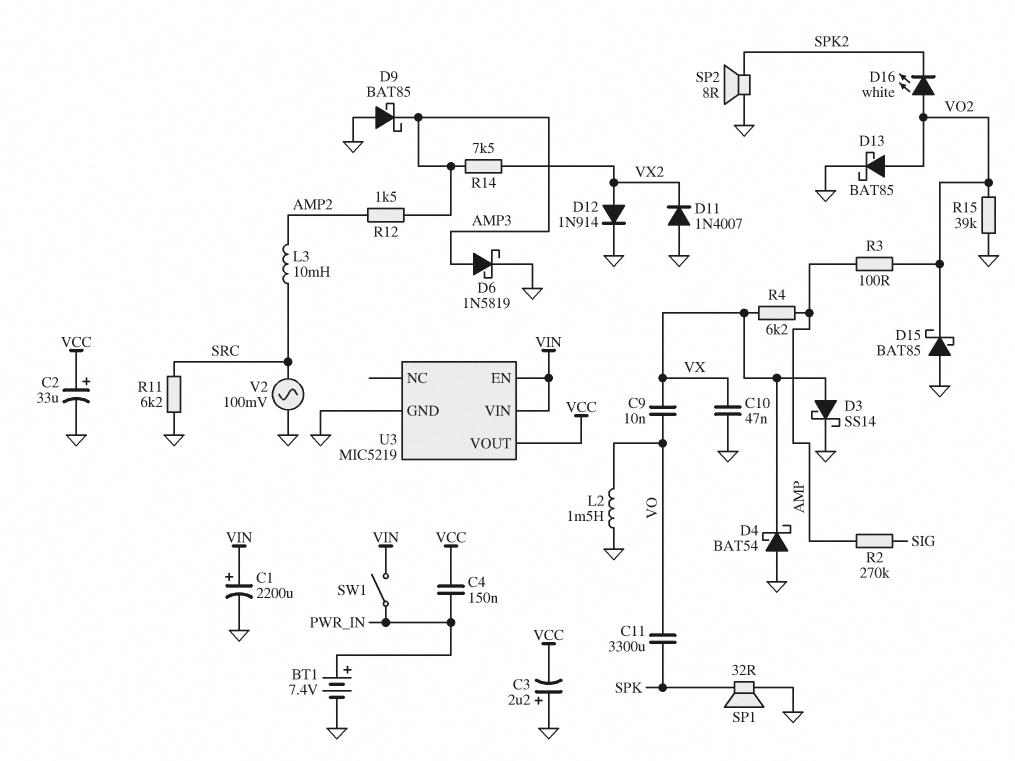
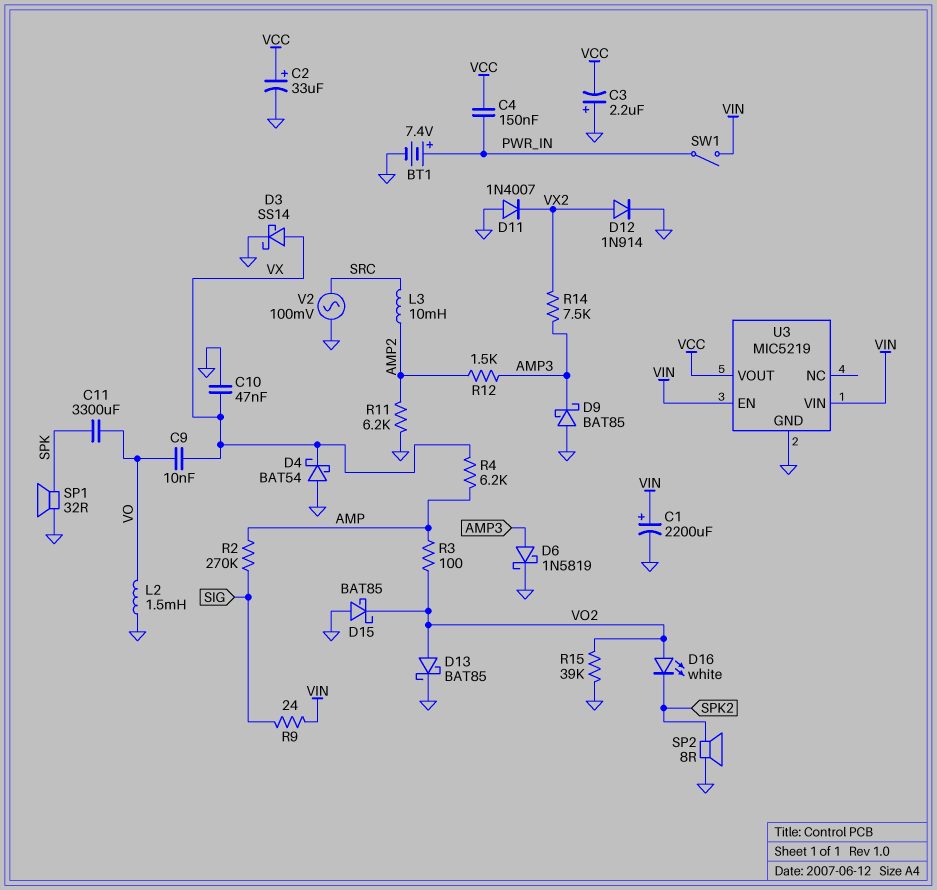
R9: none -> 24 (SIG, VIN)
R11: 6.2k (GND, SRC) -> 6.2k (AMP2, GND)

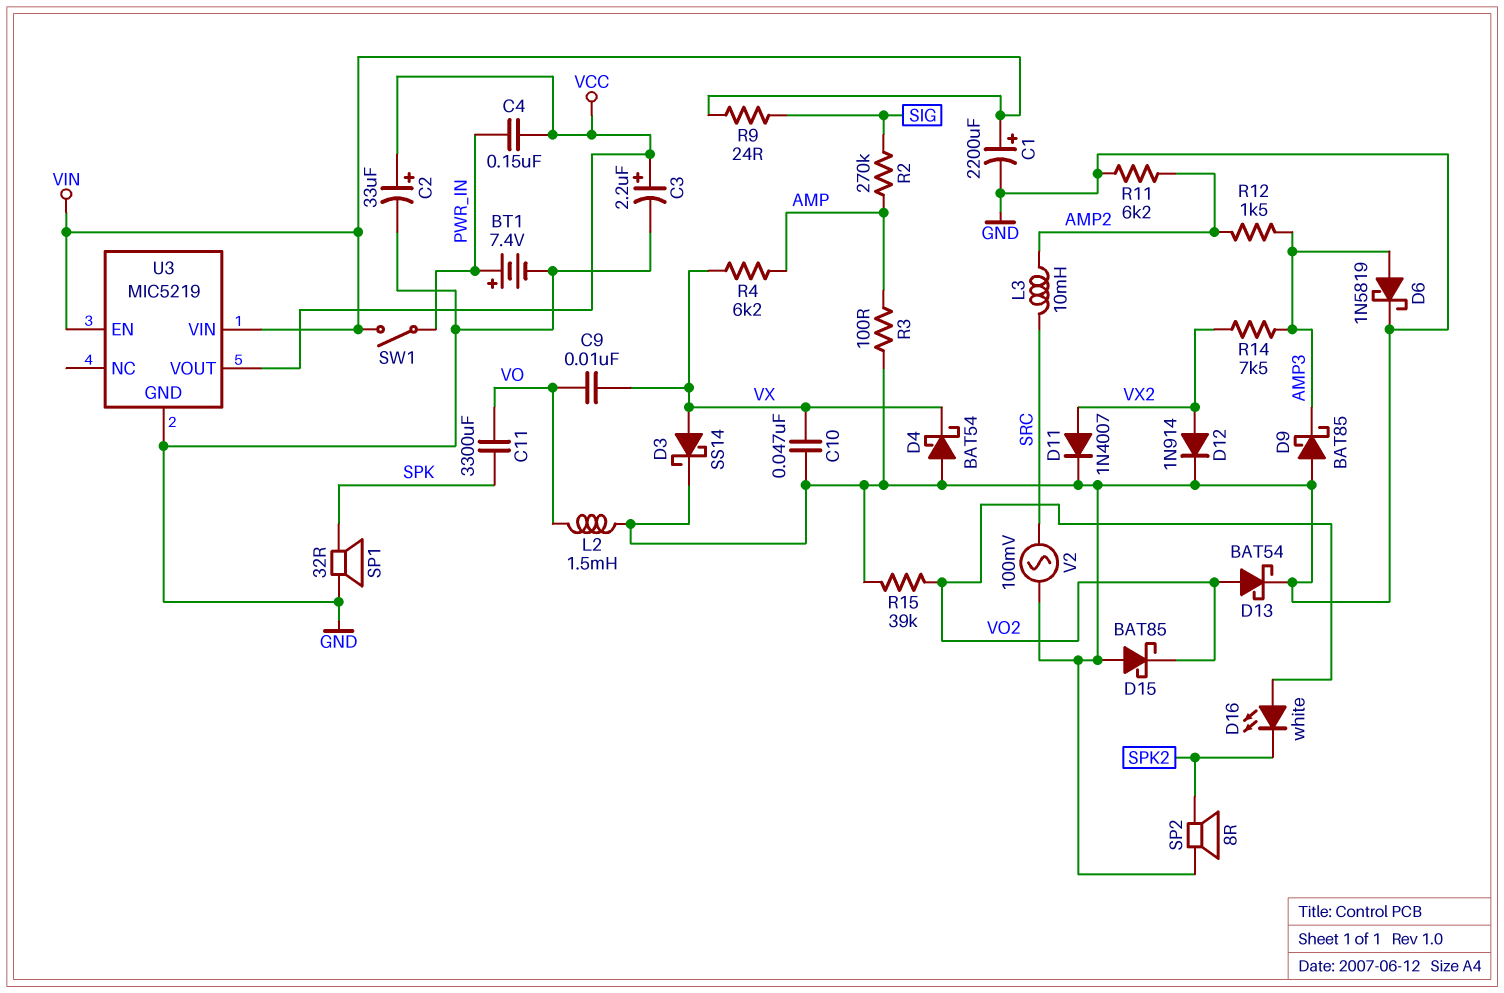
C3: 2.2uF (plus GND, minus VCC) -> 2.2uF (plus VCC, minus GND)
D11: diode 1N4007 (A GND, K VX2) -> diode 1N4007 (A VX2, K GND)
D13: schottky BAT85 (A VO2, K GND) -> schottky BAT54 (A VO2, K GND)
R3: 100 (AMP, VO2) -> 100 (AMP, GND)

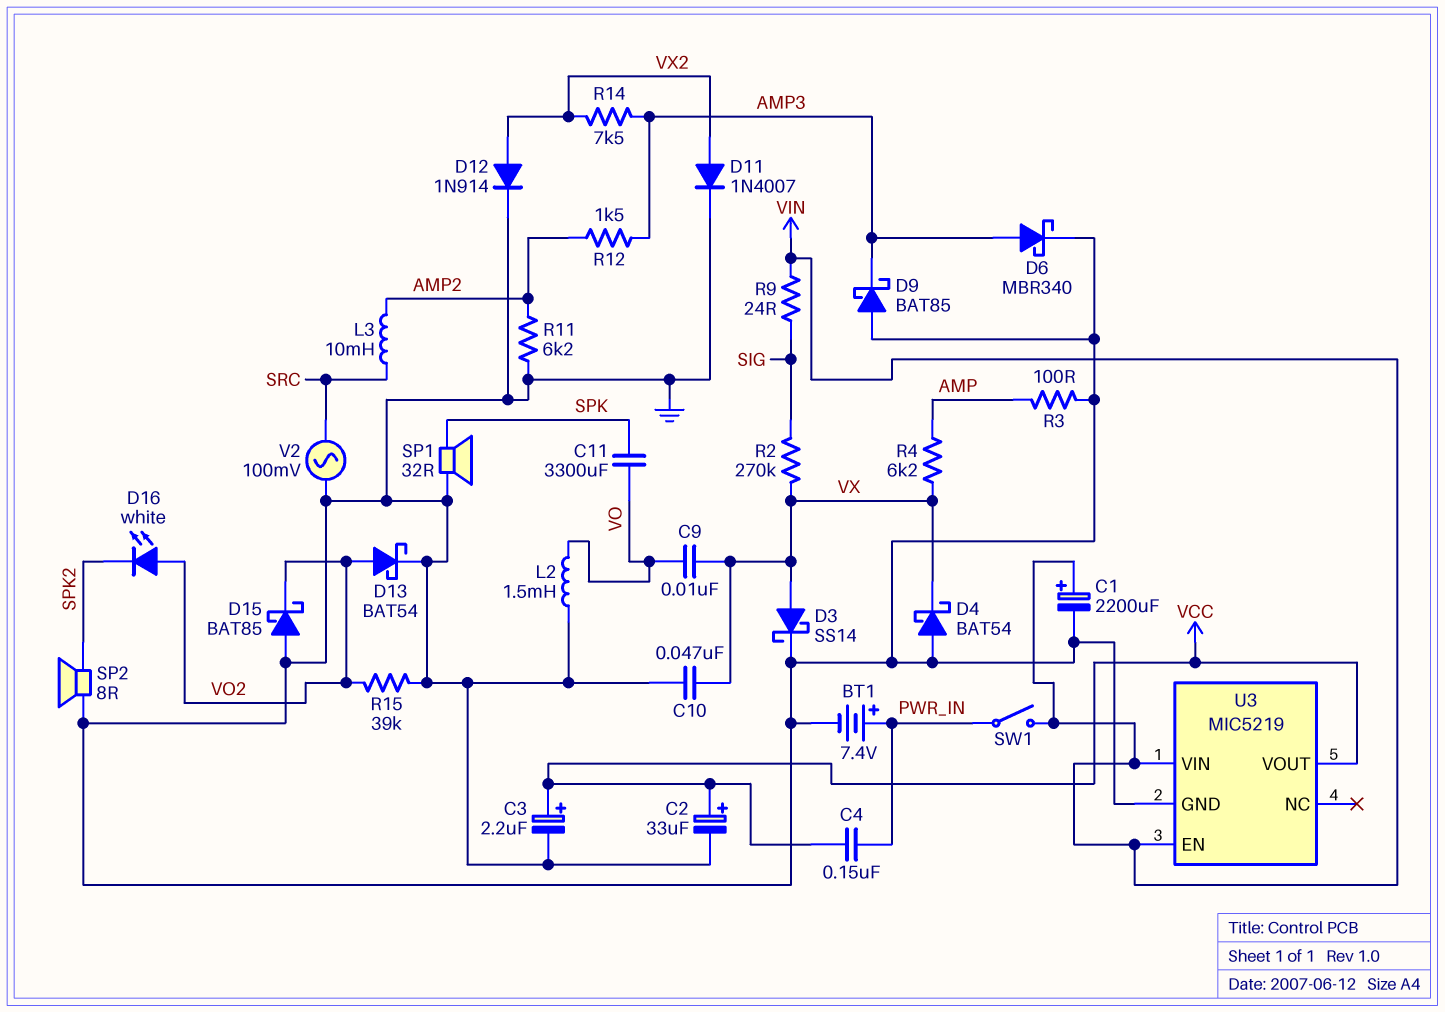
D6: schottky 1N5819 (A AMP3, K GND) -> schottky MBR340 (A AMP3, K GND)
R2: 270k (AMP, SIG) -> 270k (SIG, VX)

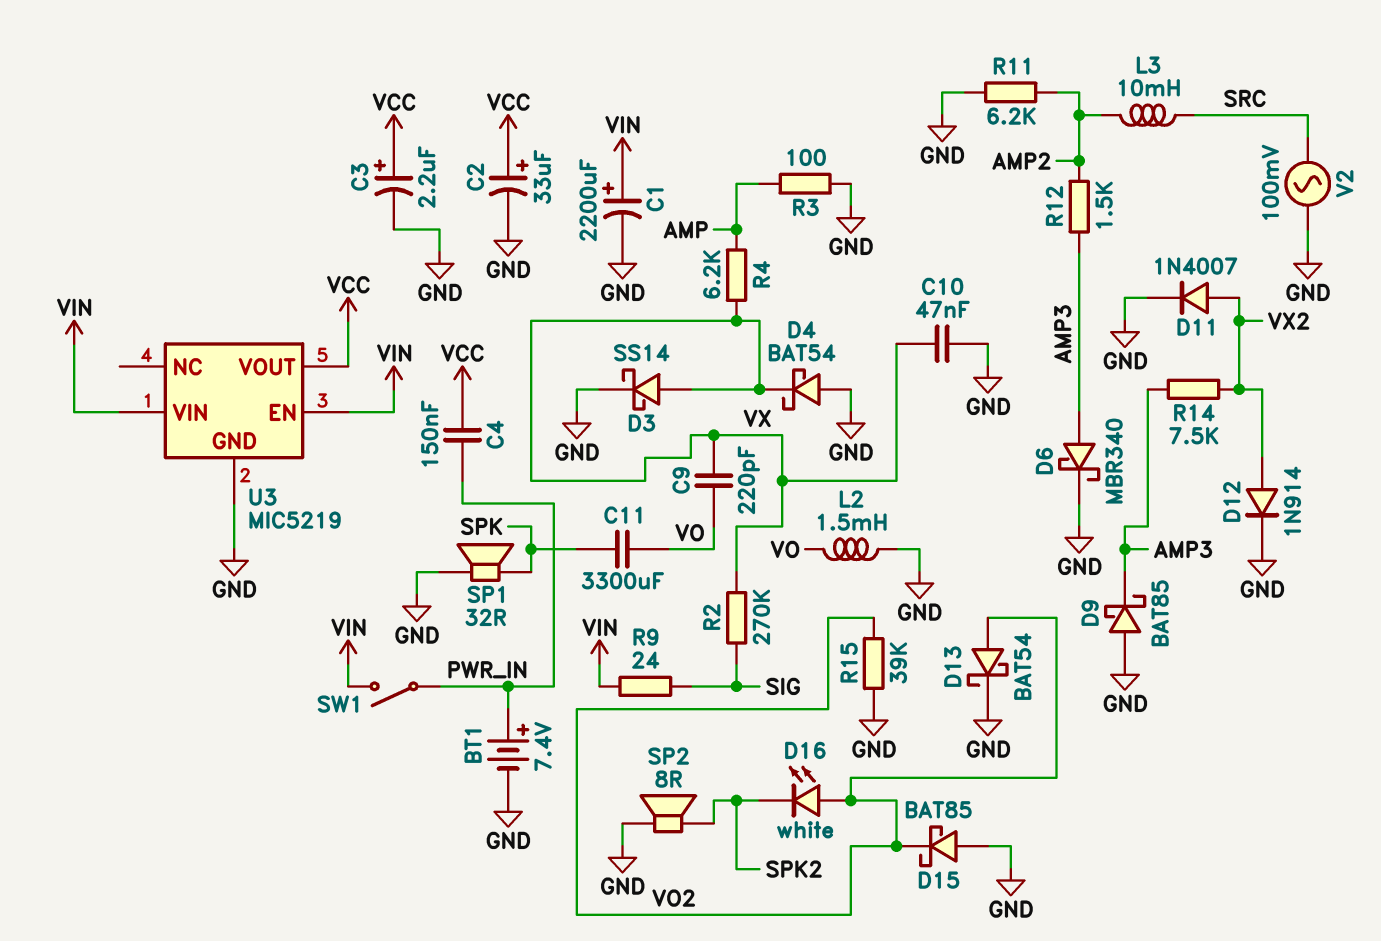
C9: 10nF (VO, VX) -> 220pF (VO, VX)

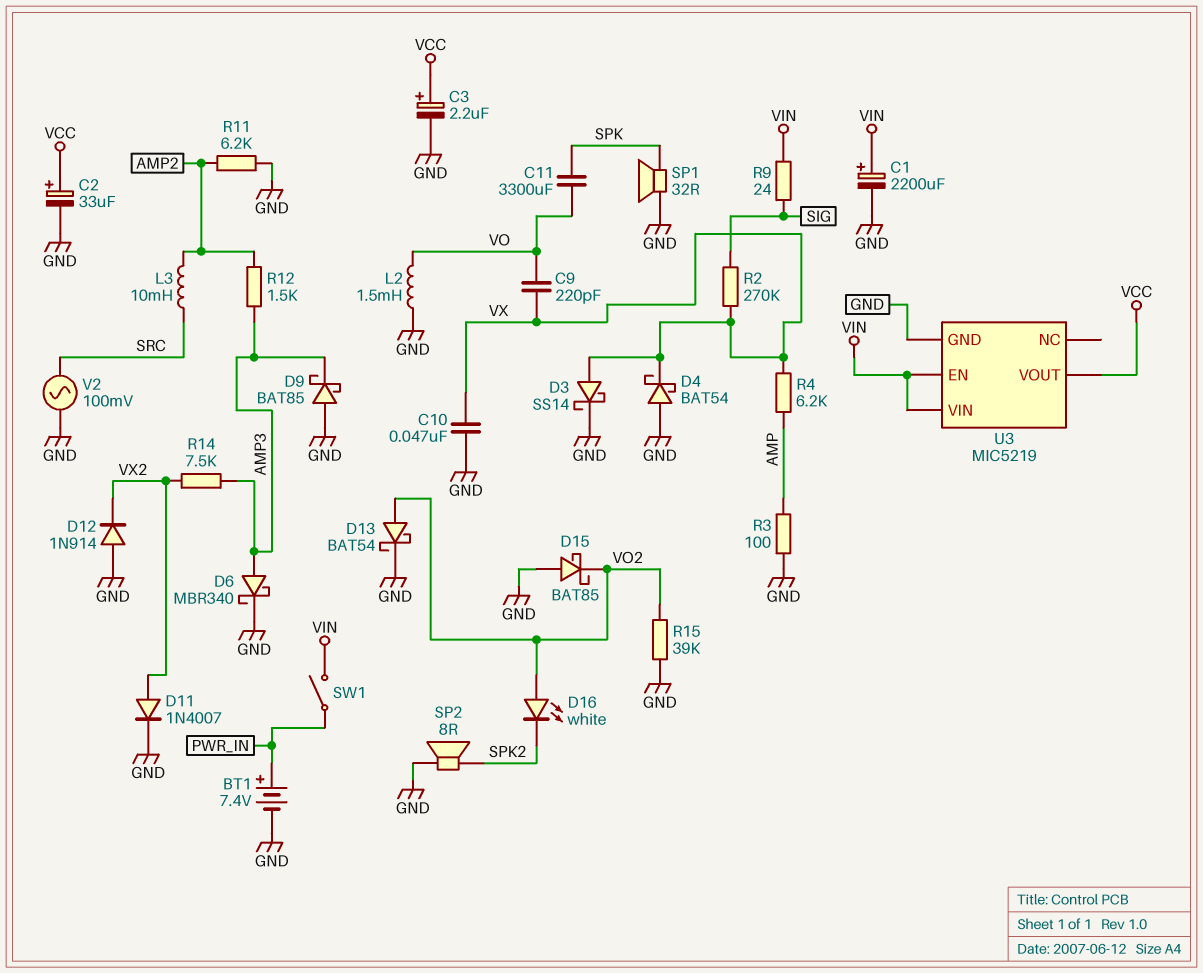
C4: 150nF (PWR_IN, VCC) -> none
D12: diode 1N914 (A VX2, K GND) -> diode 1N914 (A GND, K VX2)

